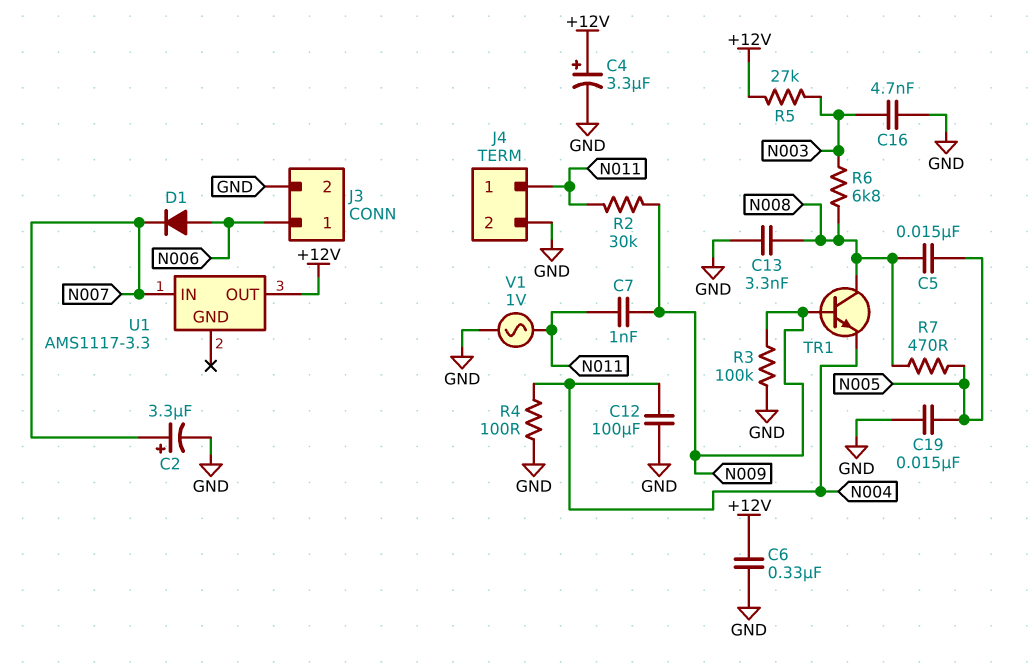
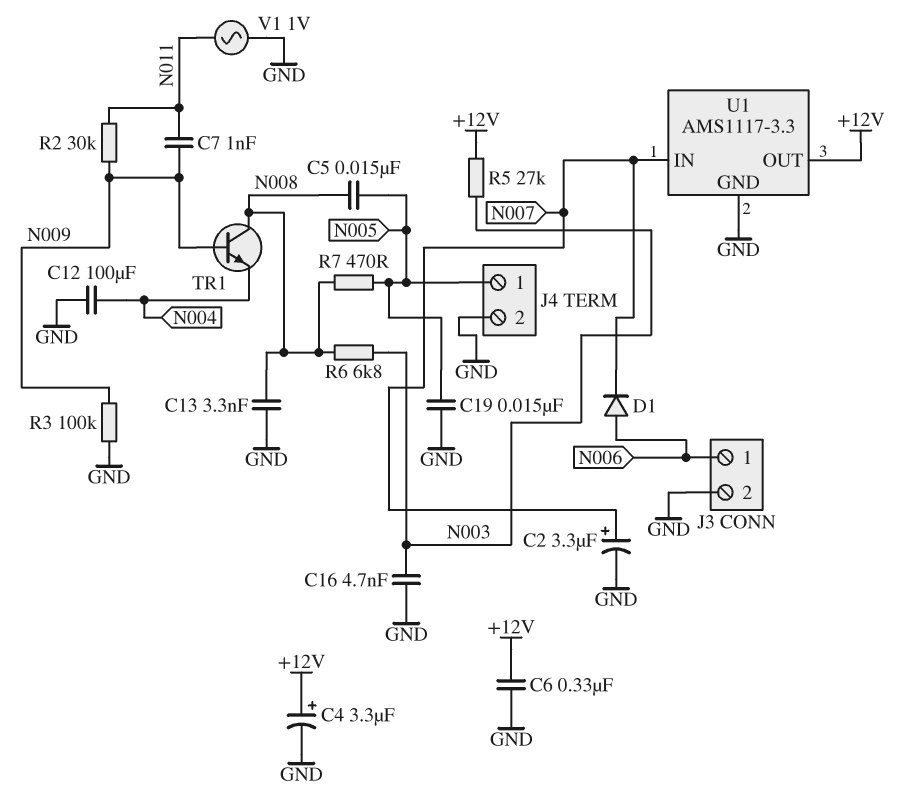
J4 pin 1: N011 -> N005
R4: 100 (GND, N004) -> none
U1 pin GND: none -> GND

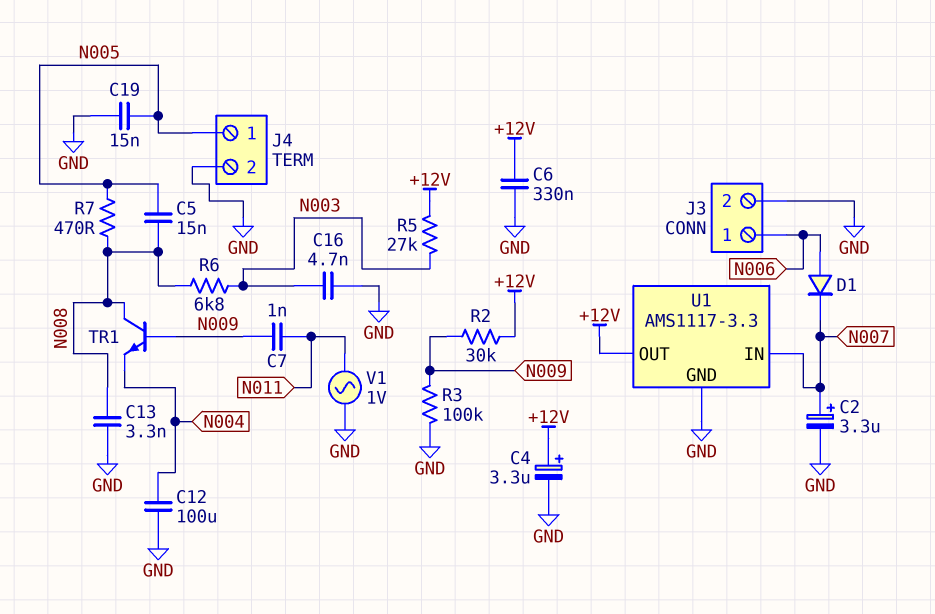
R2: 30k (N009, N011) -> 30k (+12V, N009)

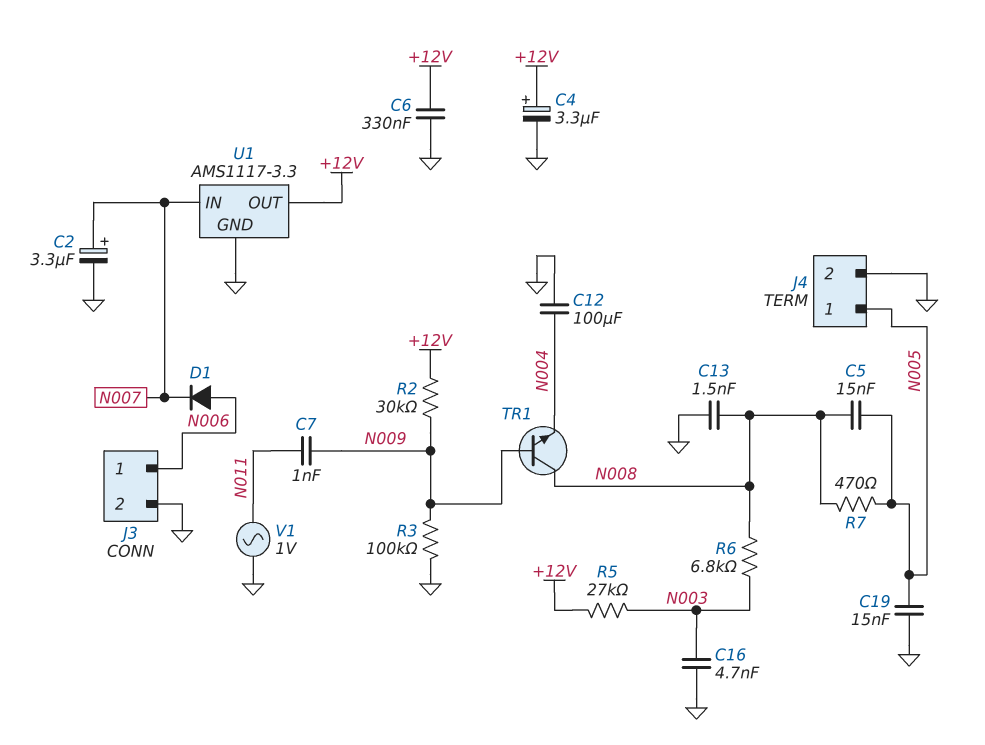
C13: 3.3nF (GND, N008) -> 1.5nF (GND, N008)

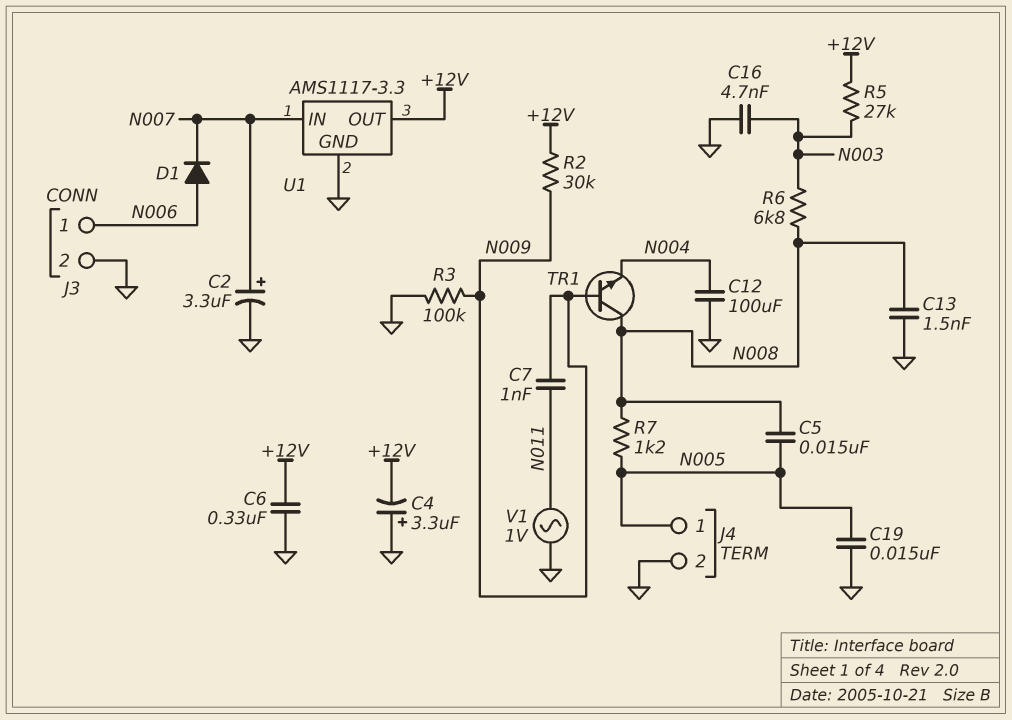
C4: 3.3uF (plus +12V, minus GND) -> 3.3uF (plus GND, minus +12V)
R7: 470 (N005, N008) -> 1.2k (N005, N008)

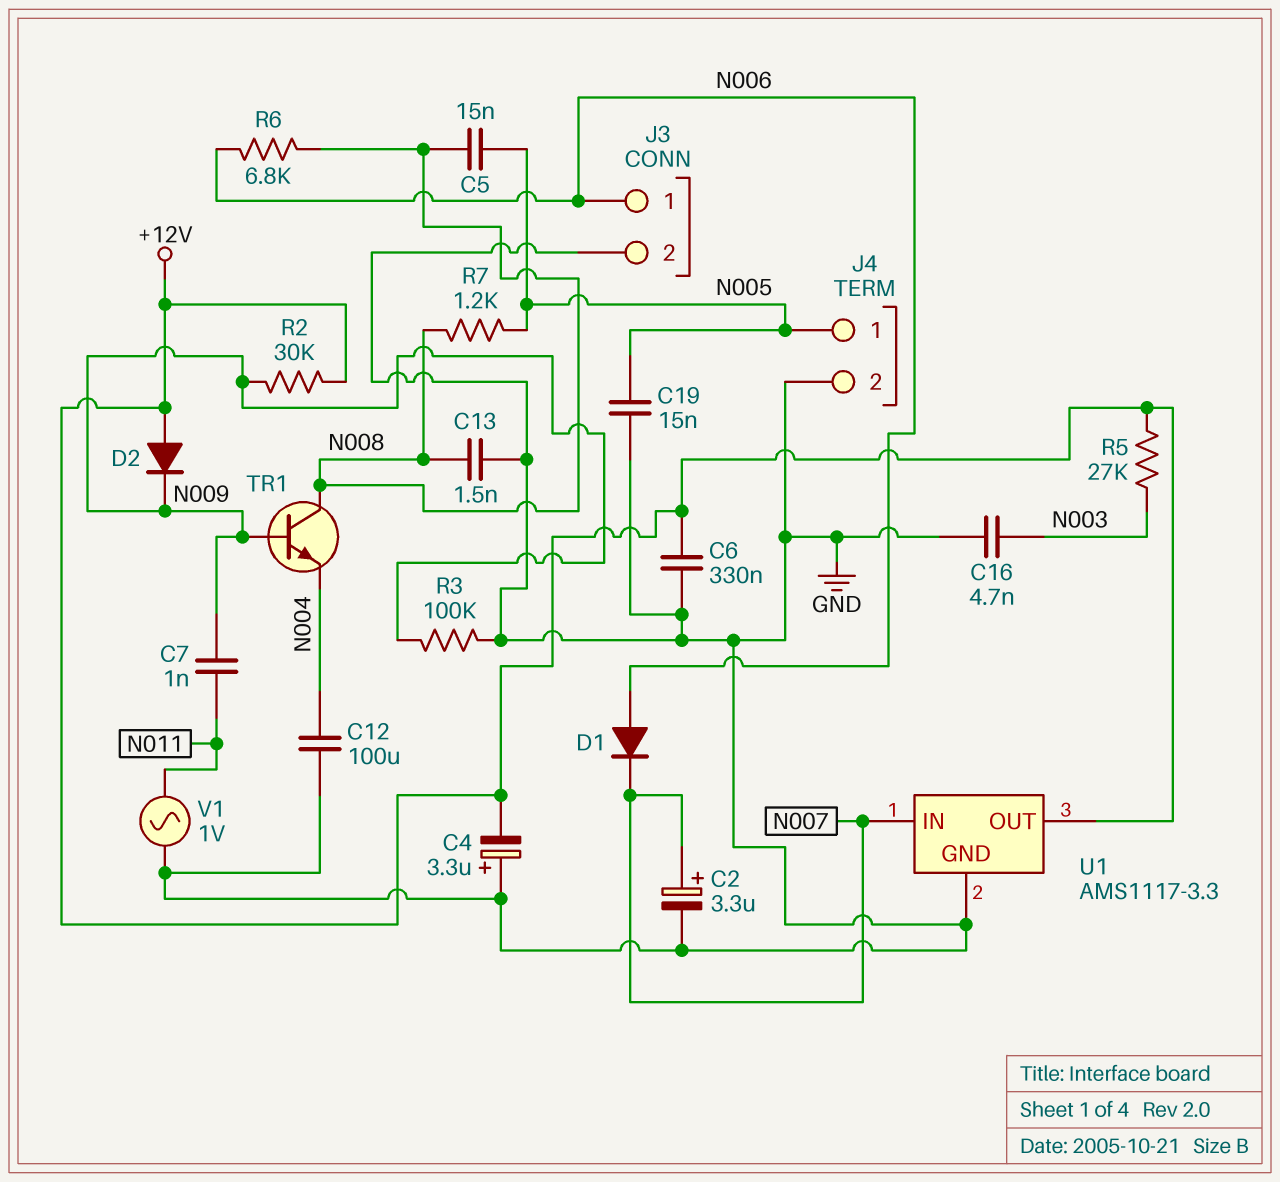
D2: none -> diode (A +12V, K N009)
R6: 6.8k (N003, N008) -> 6.8k (N006, N008)

